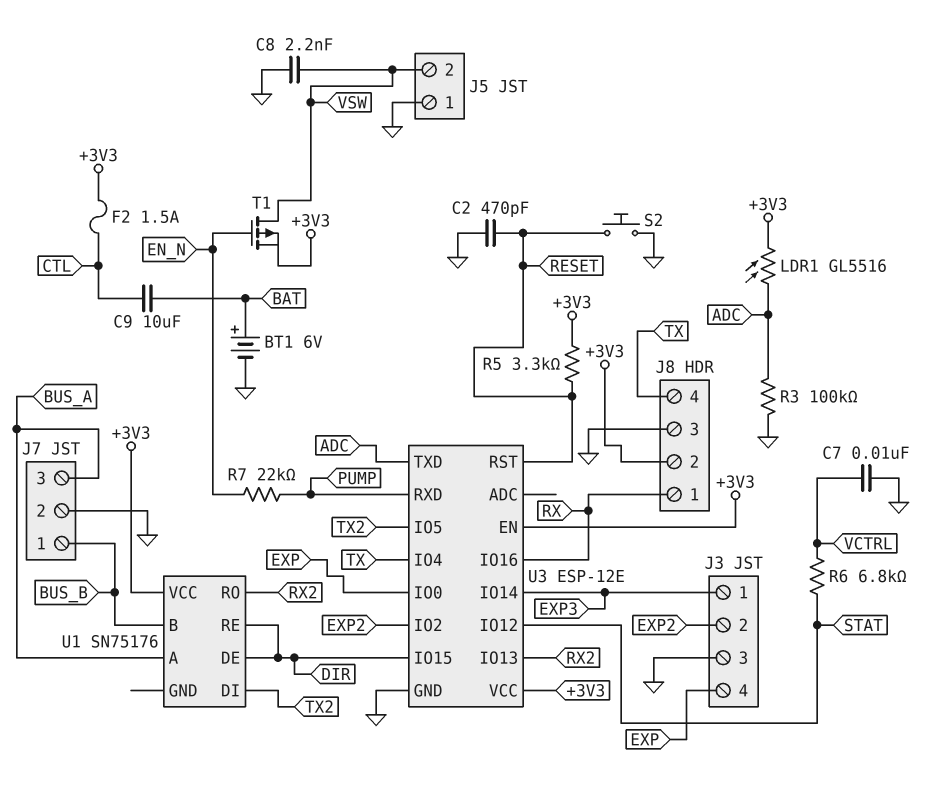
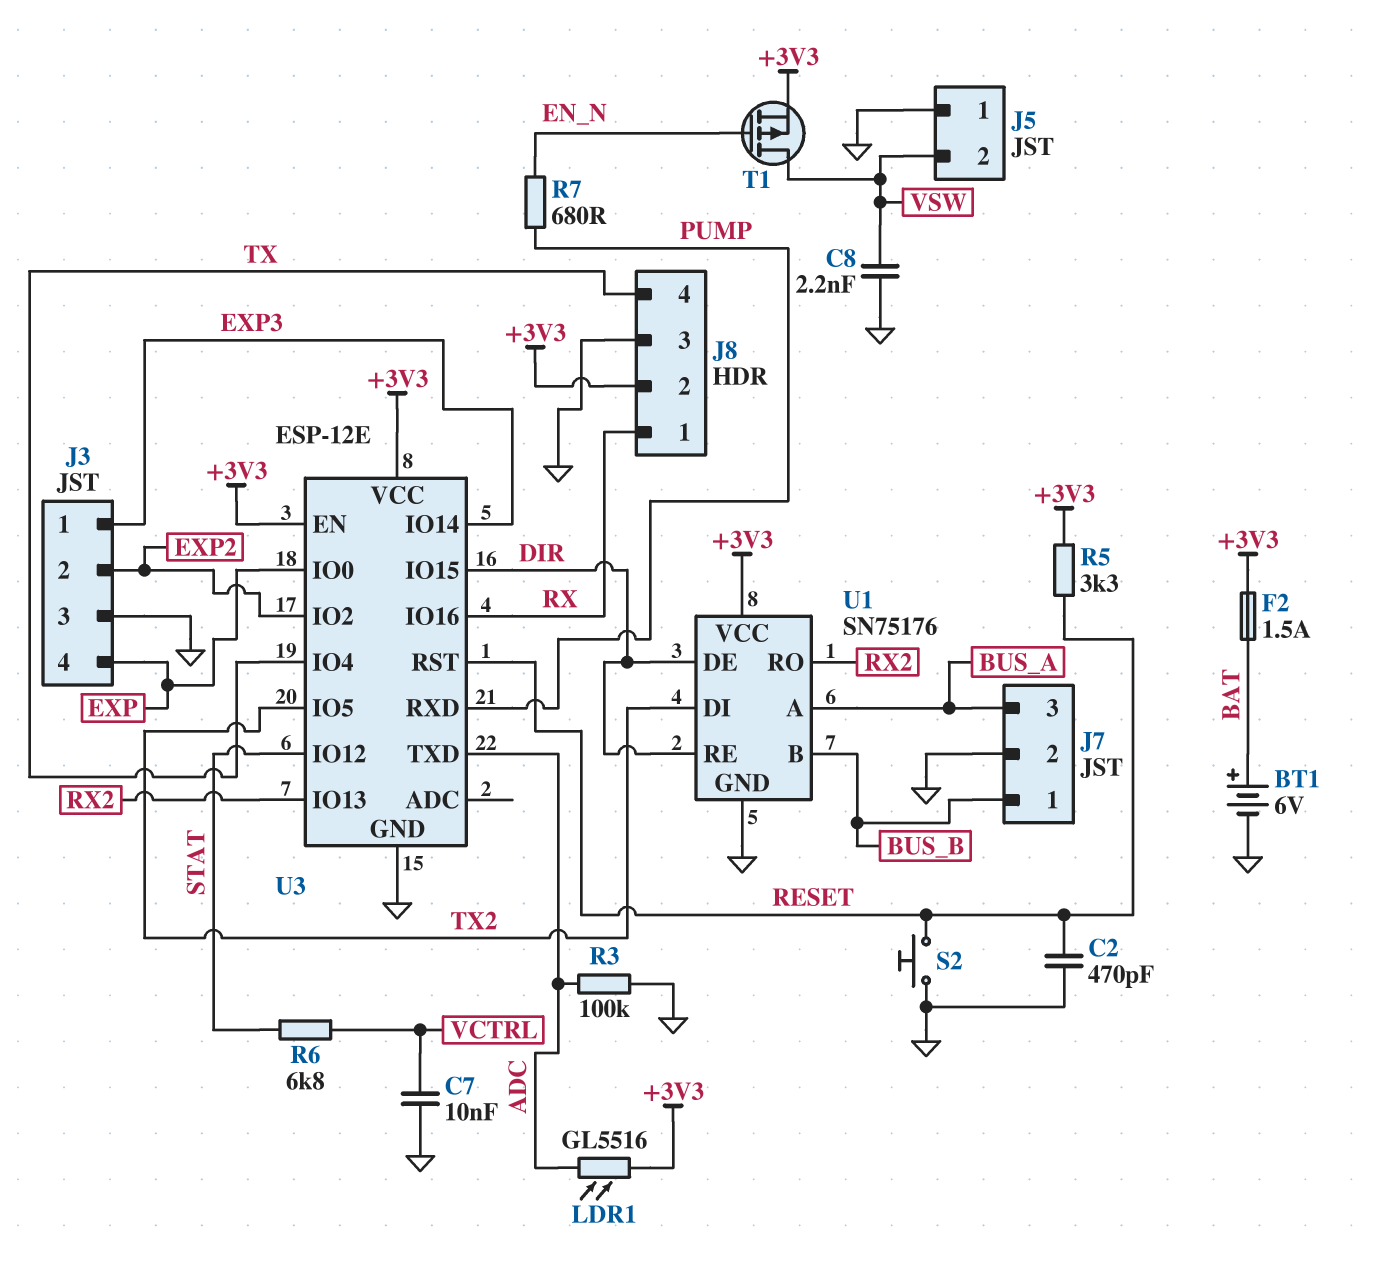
C9: 10uF (BAT, CTL) -> none
F2: 1.5A (+3V3, CTL) -> 1.5A (+3V3, BAT)
R7: 22k (EN_N, PUMP) -> 680 (EN_N, PUMP)
U1 pin GND: none -> GND

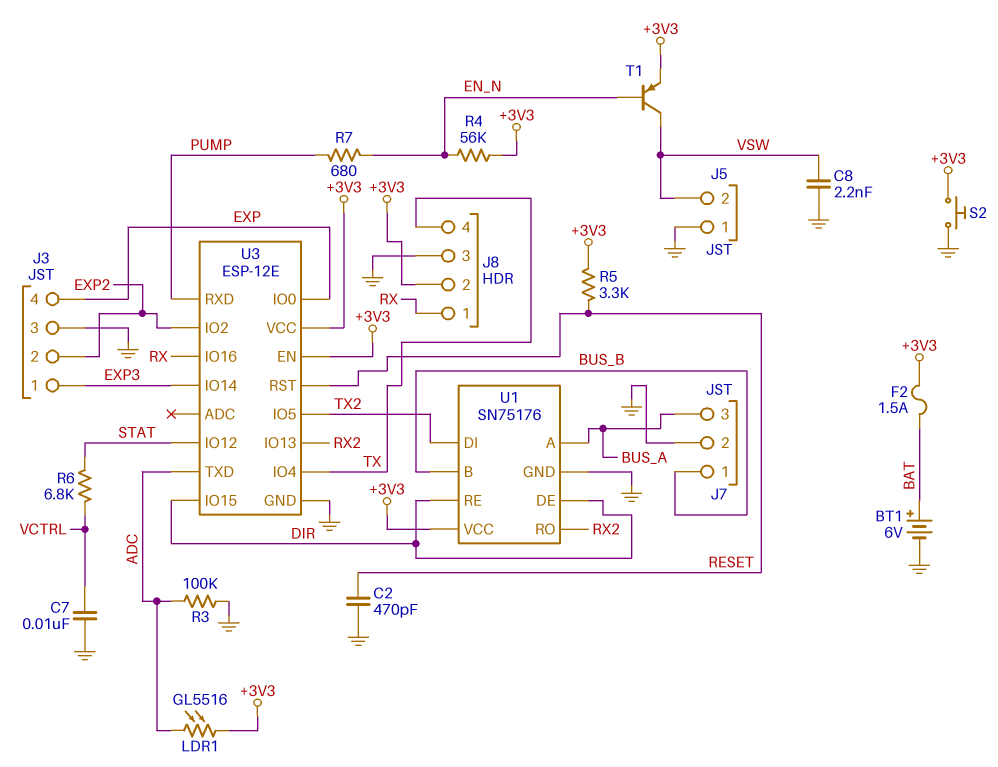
R4: none -> 56k (+3V3, EN_N)
S2: button (GND, RESET) -> button (+3V3, GND)
T1: PMOS (G EN_N, D VSW, S +3V3) -> PNP (B EN_N, C VSW, E +3V3)

